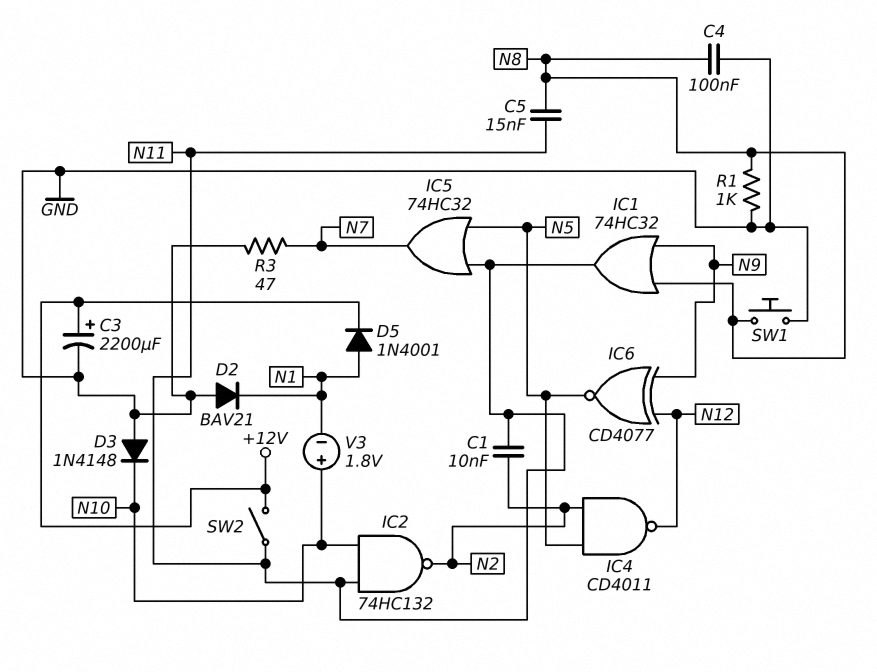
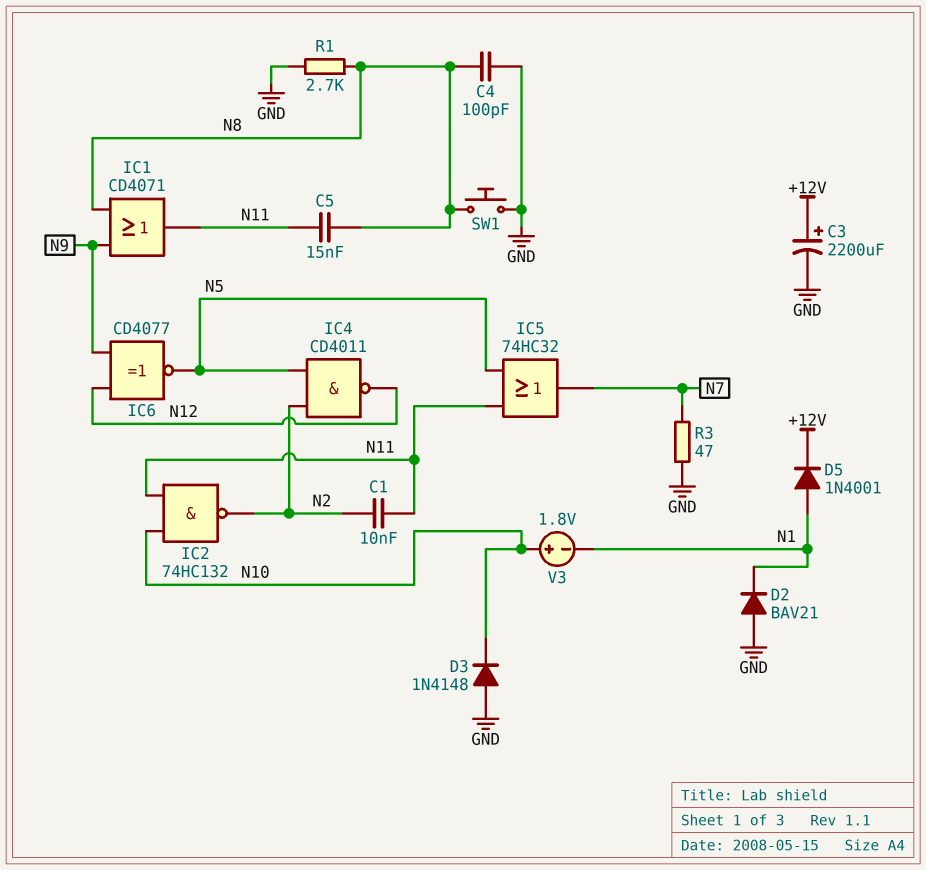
C4: 100nF (GND, N8) -> 100pF (GND, N8)
IC1: OR 74HC32 (in N8, in N9, out N11) -> OR CD4071 (in N8, in N9, out N11)
R1: 1k (GND, N8) -> 2.7k (GND, N8)
SW2: switch (+12V, N11) -> none

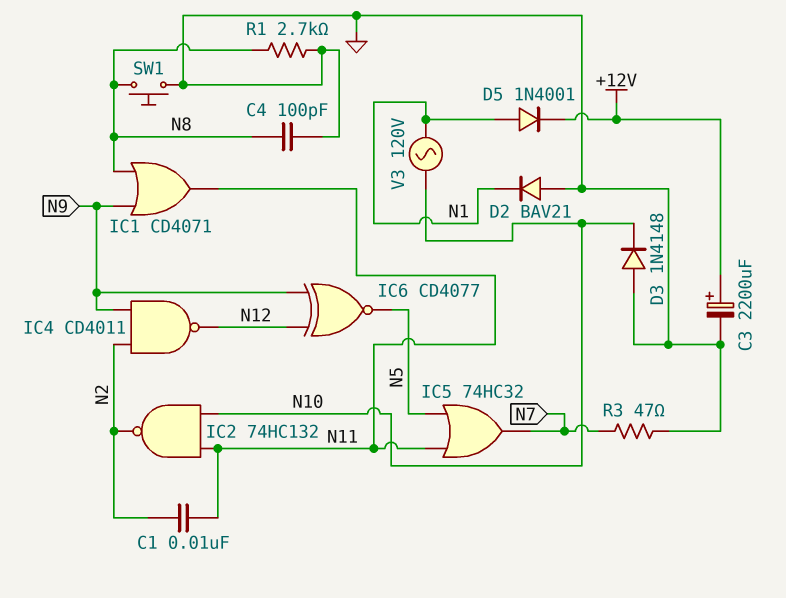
C5: 15nF (N8, N11) -> none
IC4: NAND CD4011 (in N2, in N5, out N12) -> NAND CD4011 (in N2, in N9, out N12)
V3: 1.8V (plus N10, minus N1) -> AC 120V (N1, N10)

